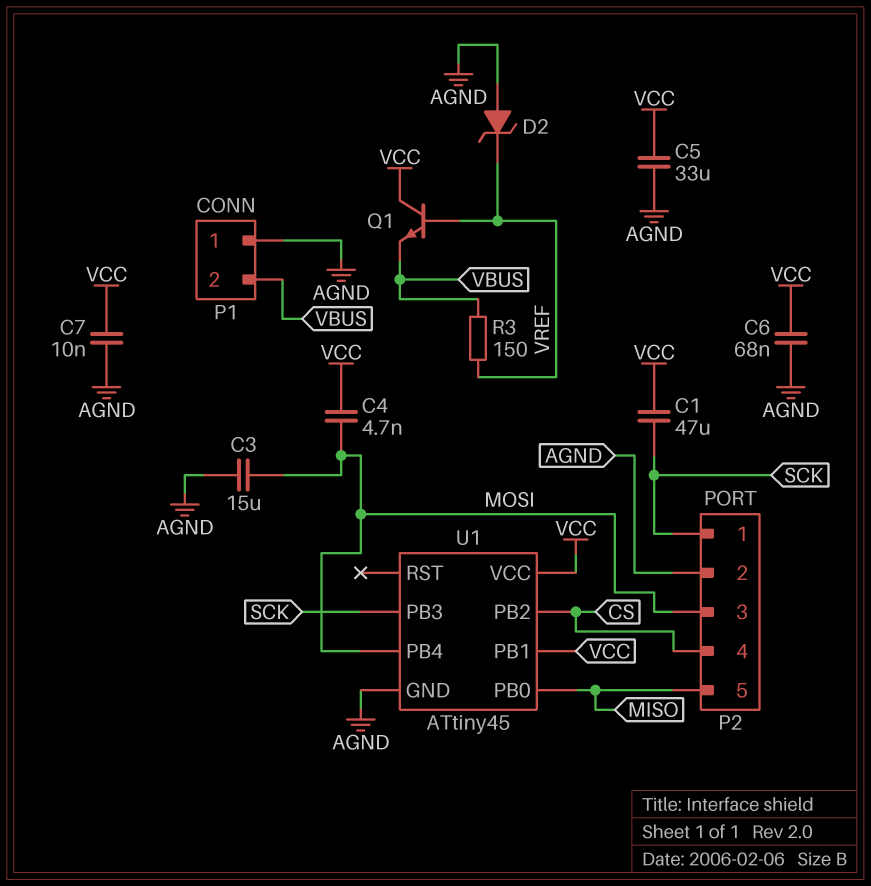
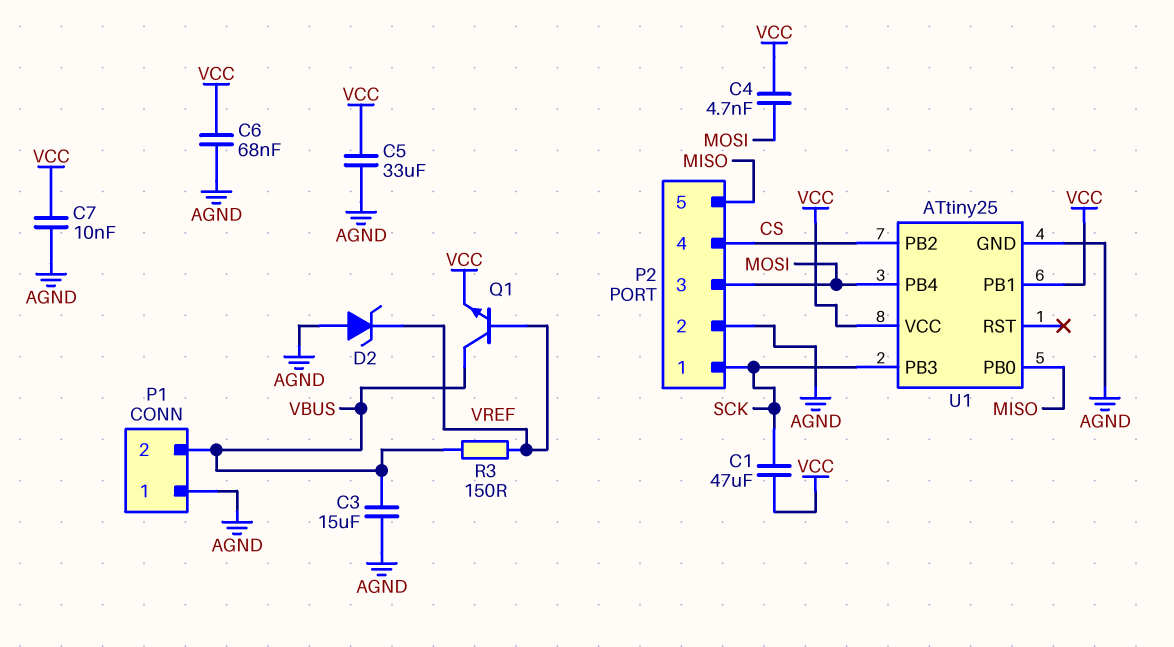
C3: 15uF (AGND, MOSI) -> 15uF (AGND, VBUS)
Q1: NPN (B VREF, C VCC, E VBUS) -> NPN (B VREF, C VBUS, E VCC)
U1: ATtiny45 -> ATtiny25

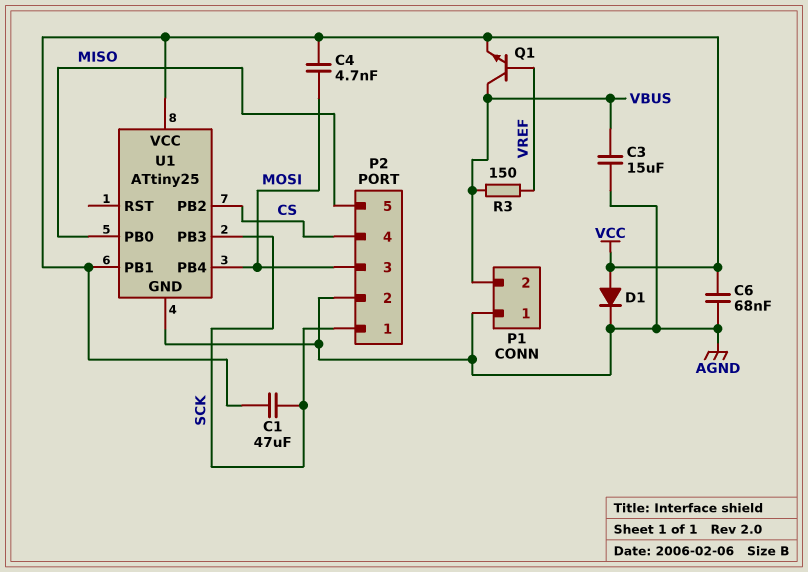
C5: 33uF (AGND, VCC) -> none
C7: 10nF (AGND, VCC) -> none
D1: none -> diode (A VCC, K AGND)
D2: zener (A AGND, K VREF) -> none

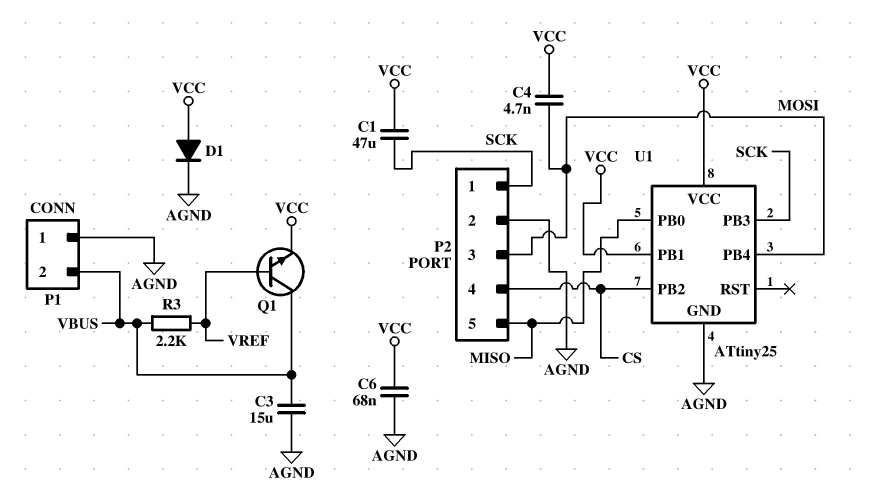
R3: 150 (VBUS, VREF) -> 2.2k (VBUS, VREF)

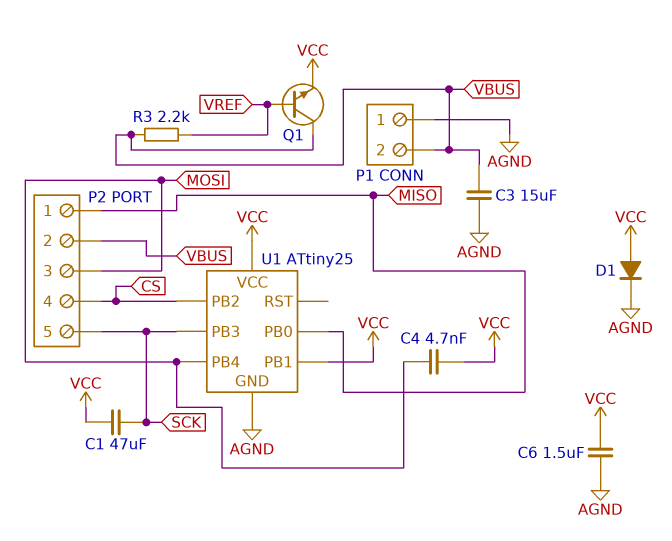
C6: 68nF (AGND, VCC) -> 1.5uF (AGND, VCC)
P2 pin 1: SCK -> MISO
P2 pin 2: AGND -> VBUS
P2 pin 5: MISO -> SCK

